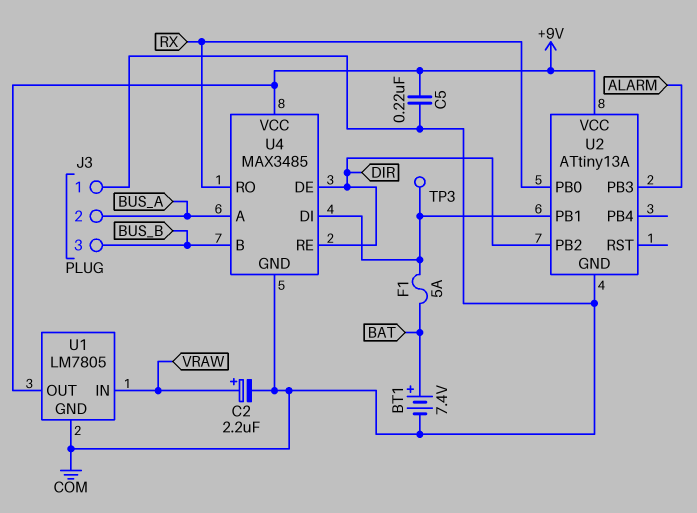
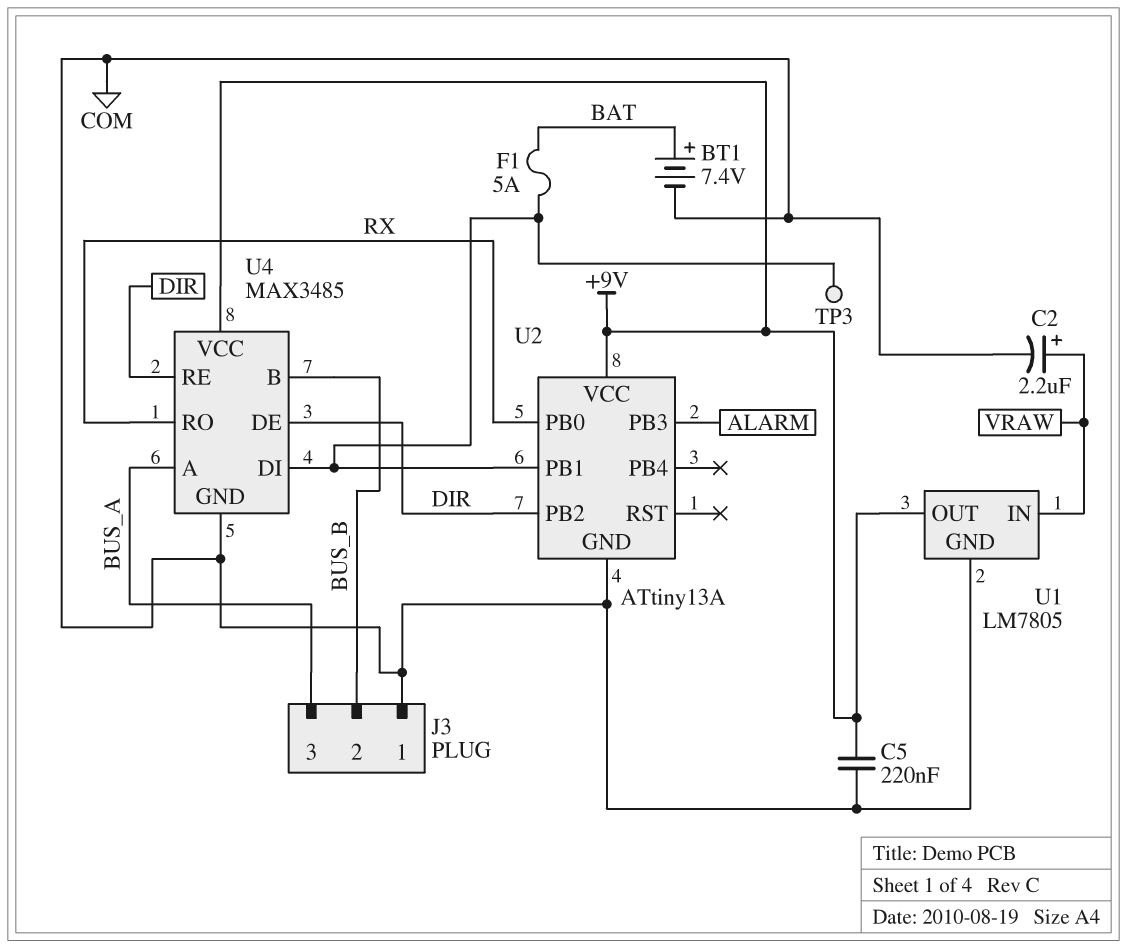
J3 pin 2: BUS_A -> BUS_B
J3 pin 3: BUS_B -> BUS_A

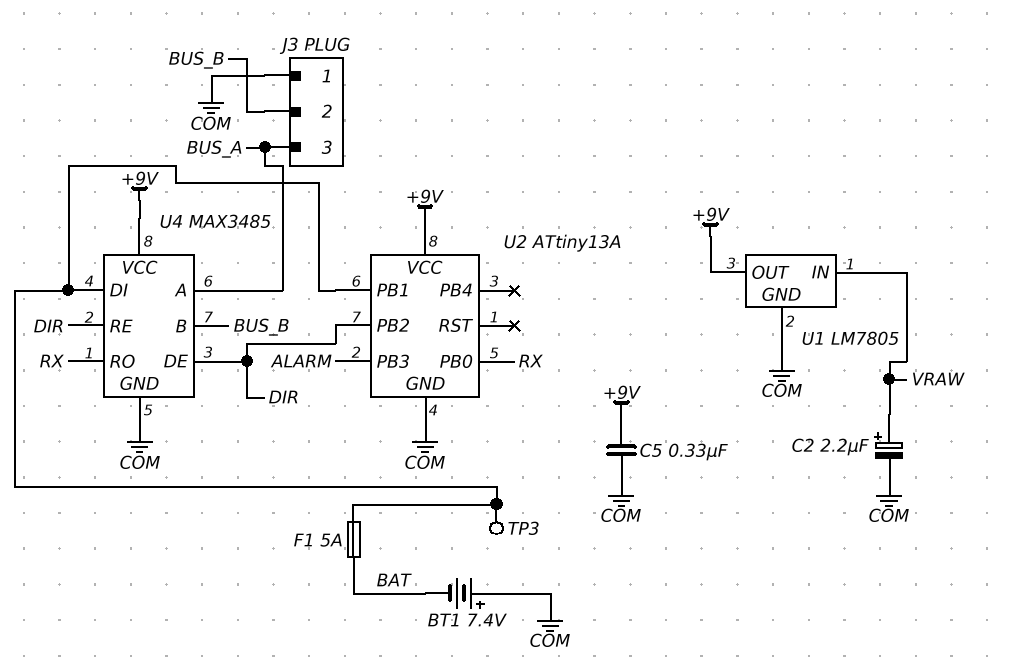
BT1: 7.4V (plus BAT, minus COM) -> 7.4V (plus COM, minus BAT)
C5: 220nF (+9V, COM) -> 330nF (+9V, COM)

